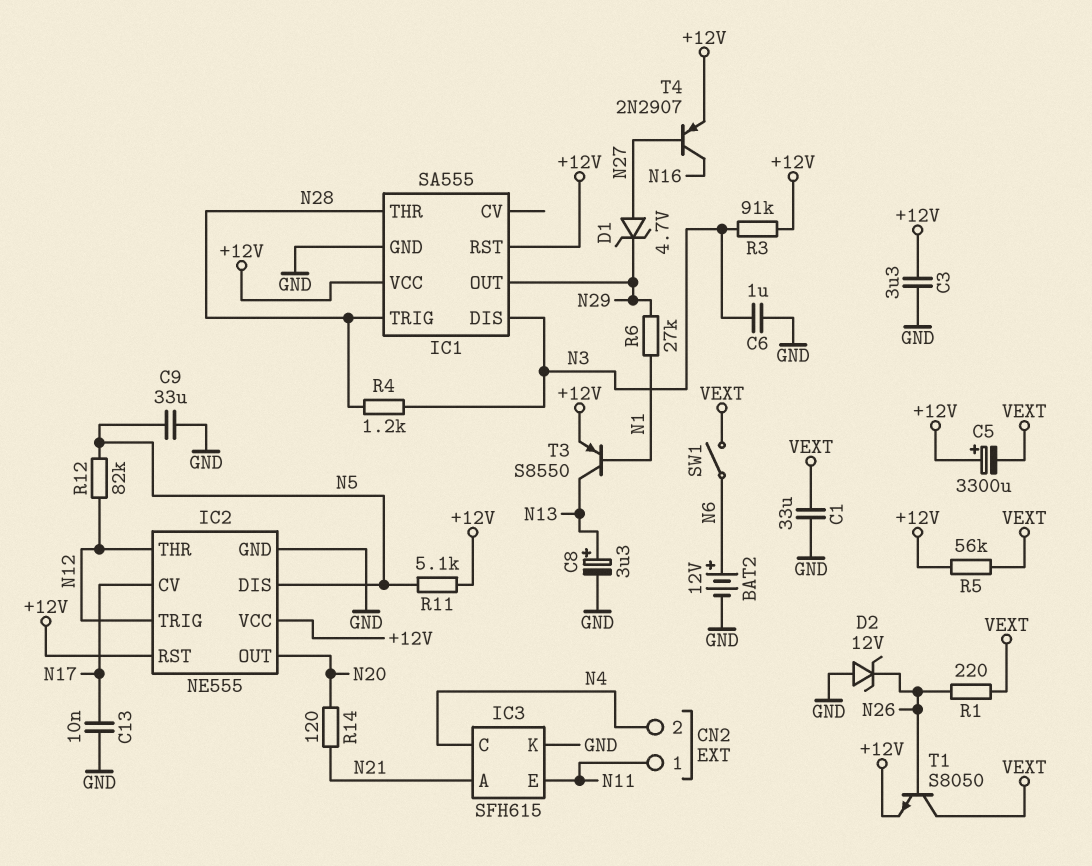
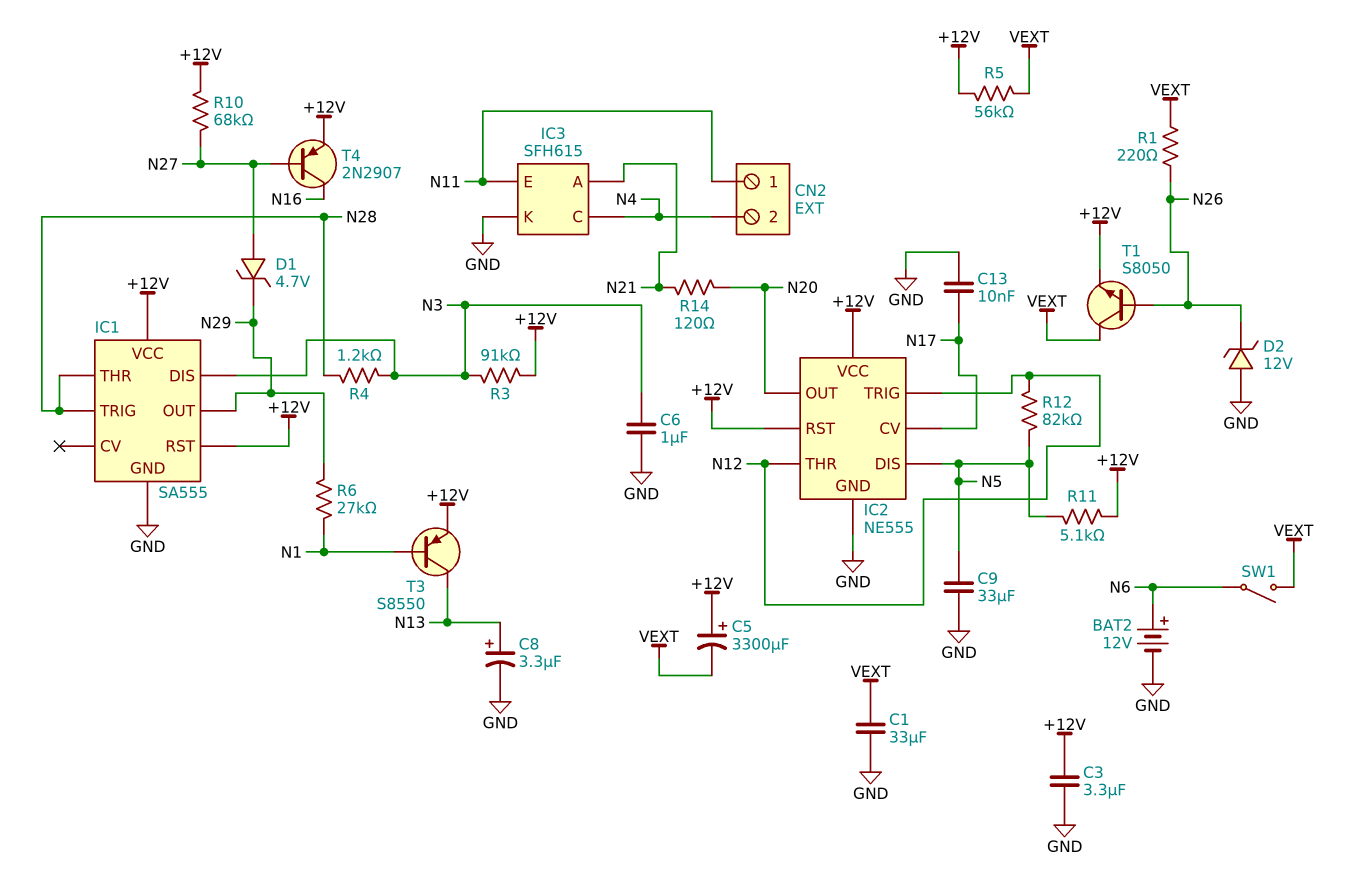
R10: none -> 68k (+12V, N27)

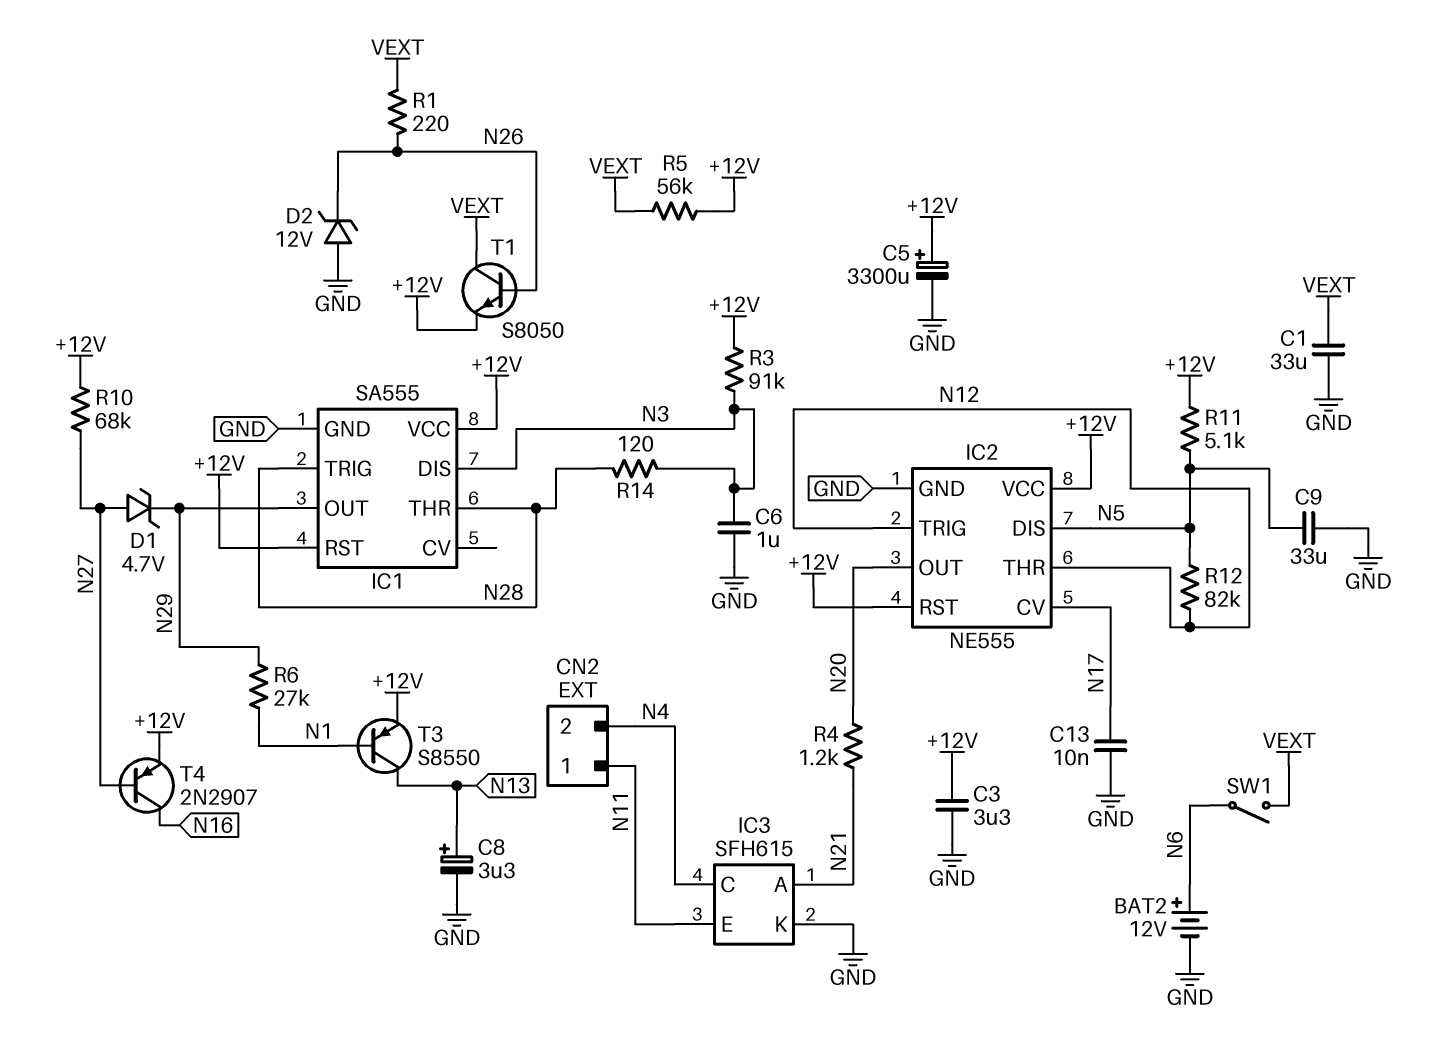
C5: 3300uF (plus +12V, minus VEXT) -> 3300uF (plus +12V, minus GND)
R4: 1.2k (N3, N28) -> 1.2k (N20, N21)
R14: 120 (N20, N21) -> 120 (N3, N28)

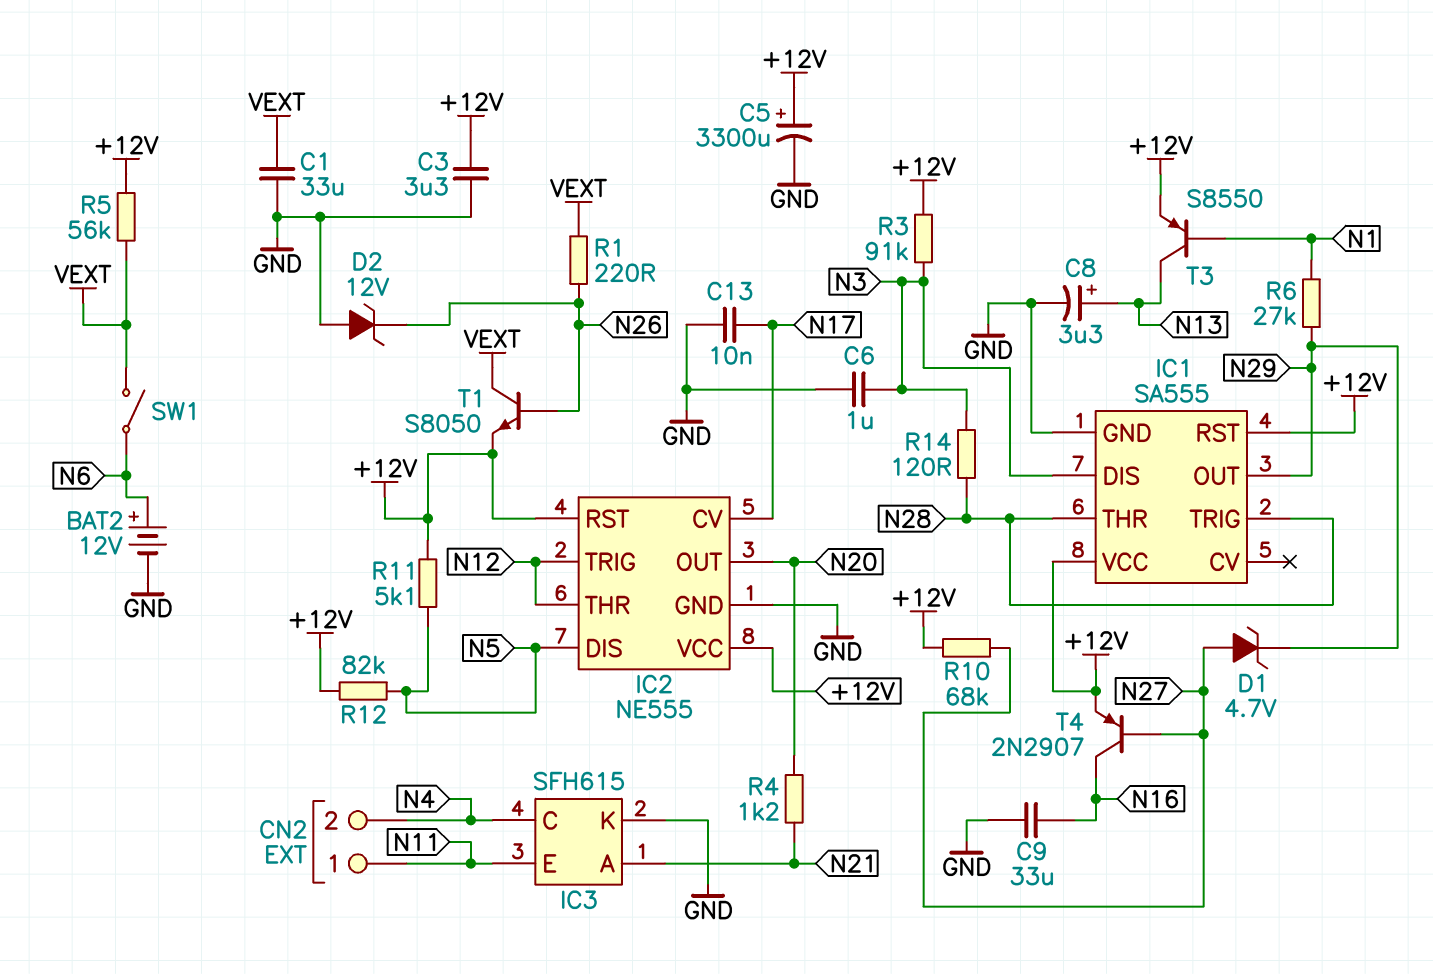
C9: 33uF (GND, N5) -> 33uF (GND, N16)
R12: 82k (N5, N12) -> 82k (+12V, N5)

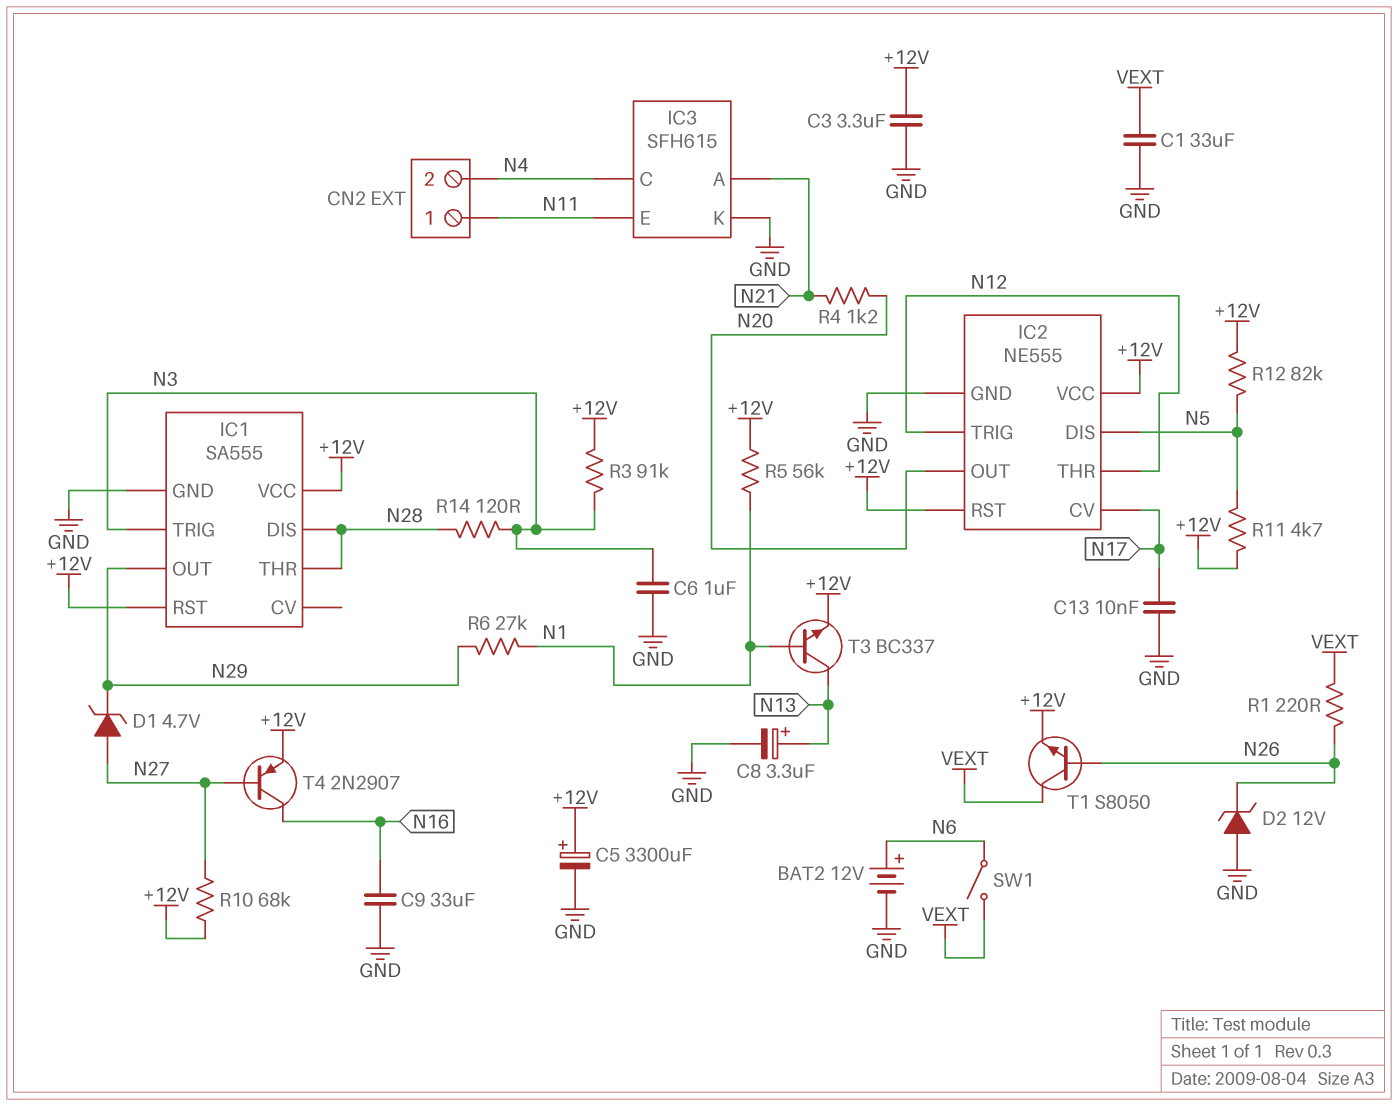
IC1 pin DIS: N3 -> N28
IC1 pin TRIG: N28 -> N3
R5: 56k (+12V, VEXT) -> 56k (+12V, N1)
R11: 5.1k (+12V, N5) -> 4.7k (+12V, N5)
T3: PNP S8550 (B N1, C N13, E +12V) -> NPN BC337 (B N1, C N13, E +12V)

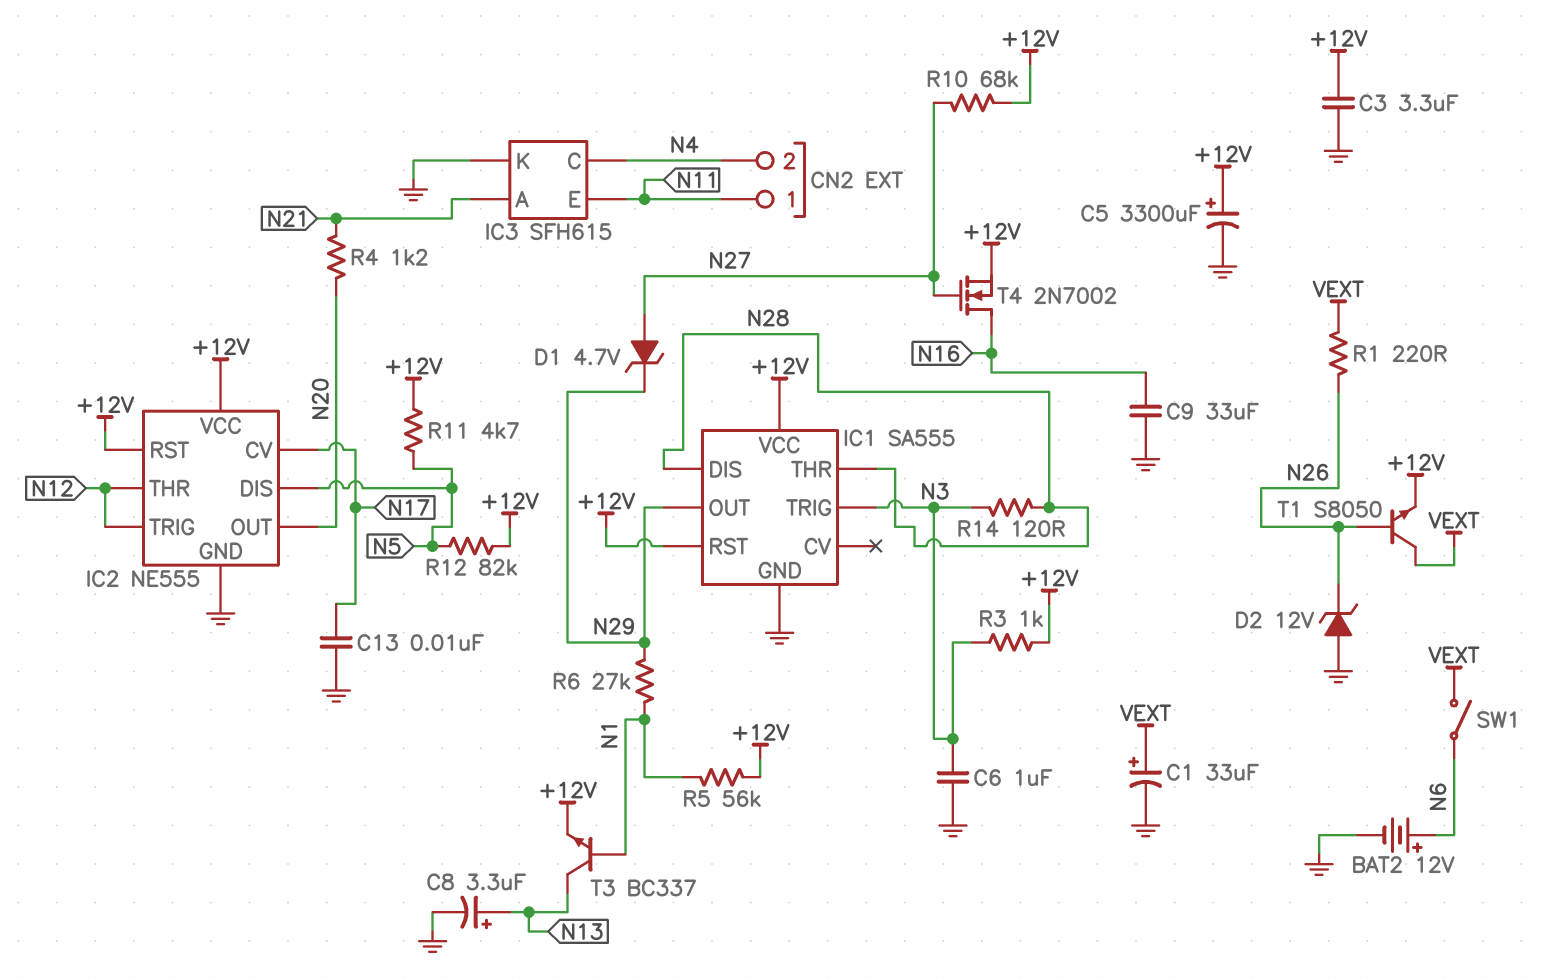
C1: 33uF (GND, VEXT) -> 33uF (plus VEXT, minus GND)
R3: 91k (+12V, N3) -> 1k (+12V, N3)
T4: PNP 2N2907 (B N27, C N16, E +12V) -> NMOS 2N7002 (G N27, D N16, S +12V)

